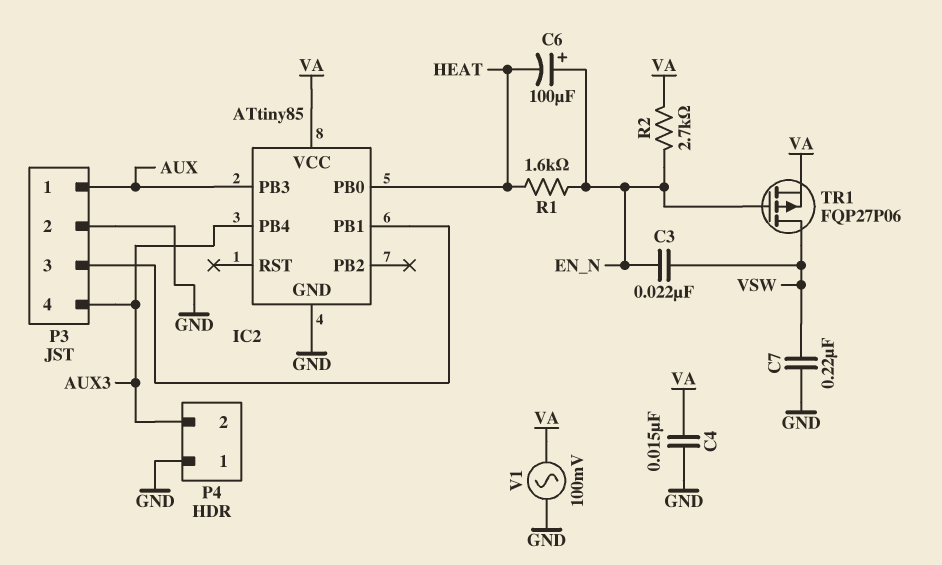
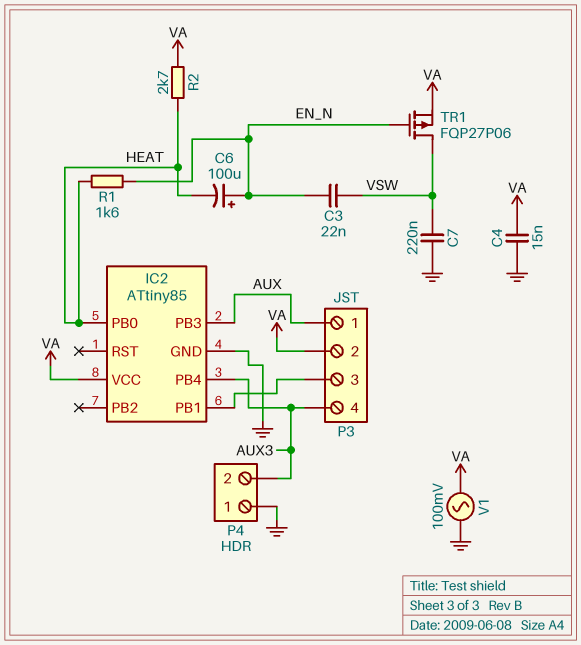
P3 pin 2: GND -> VA
R2: 2.7k (EN_N, VA) -> 2.7k (HEAT, VA)

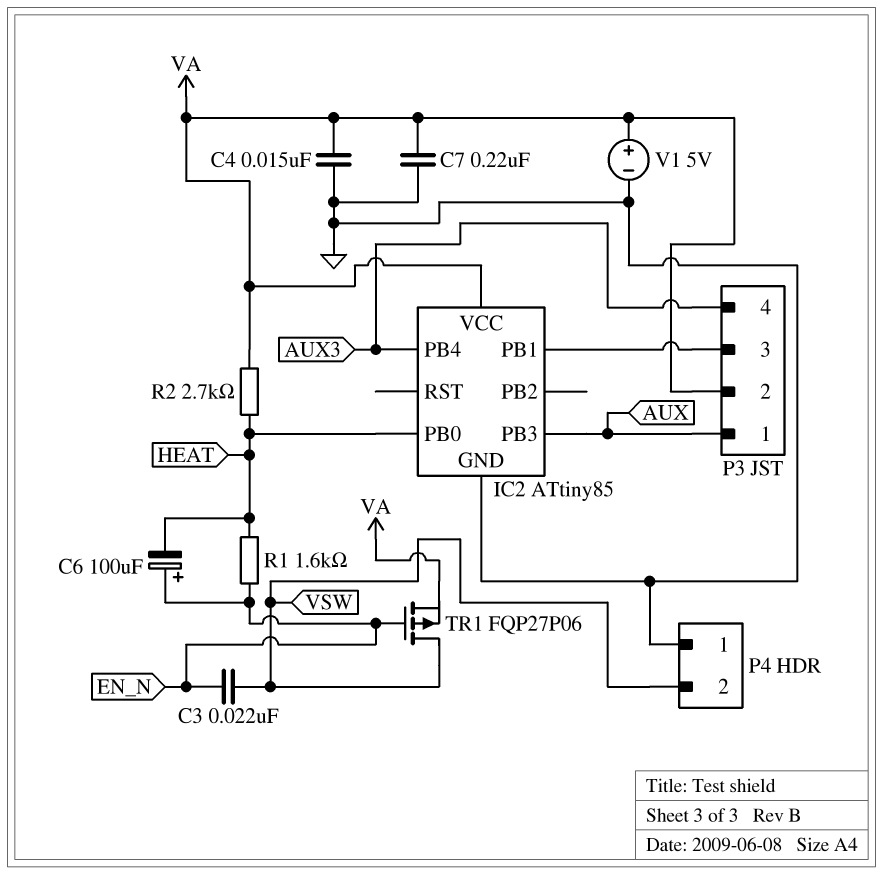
C7: 220nF (GND, VSW) -> 220nF (GND, VA)
P4 pin 2: AUX3 -> VSW
V1: AC 100mV (GND, VA) -> 5V (plus VA, minus GND)

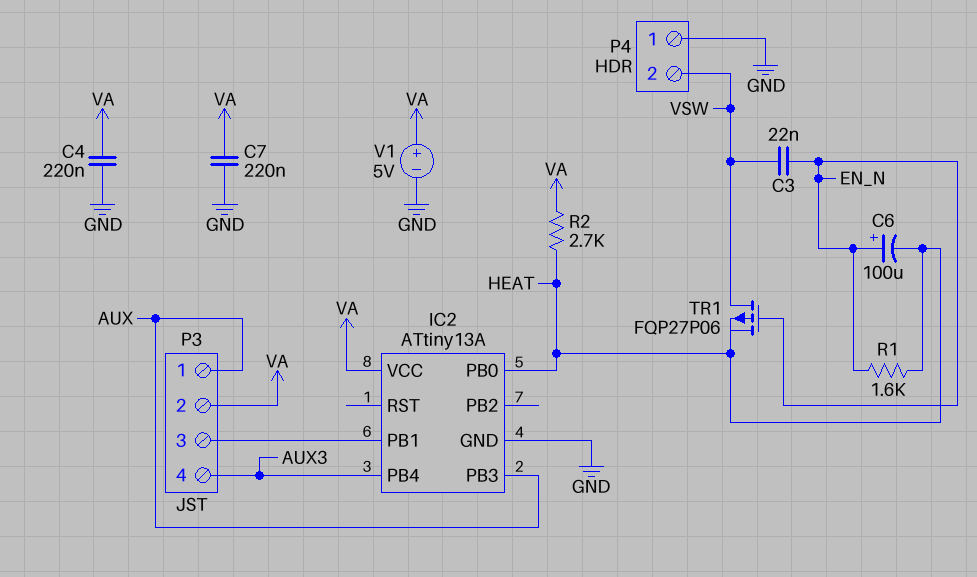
C4: 15nF (GND, VA) -> 220nF (GND, VA)
IC2: ATtiny85 -> ATtiny13A
TR1: PMOS FQP27P06 (G EN_N, D VSW, S VA) -> PMOS FQP27P06 (G EN_N, D VSW, S HEAT)

